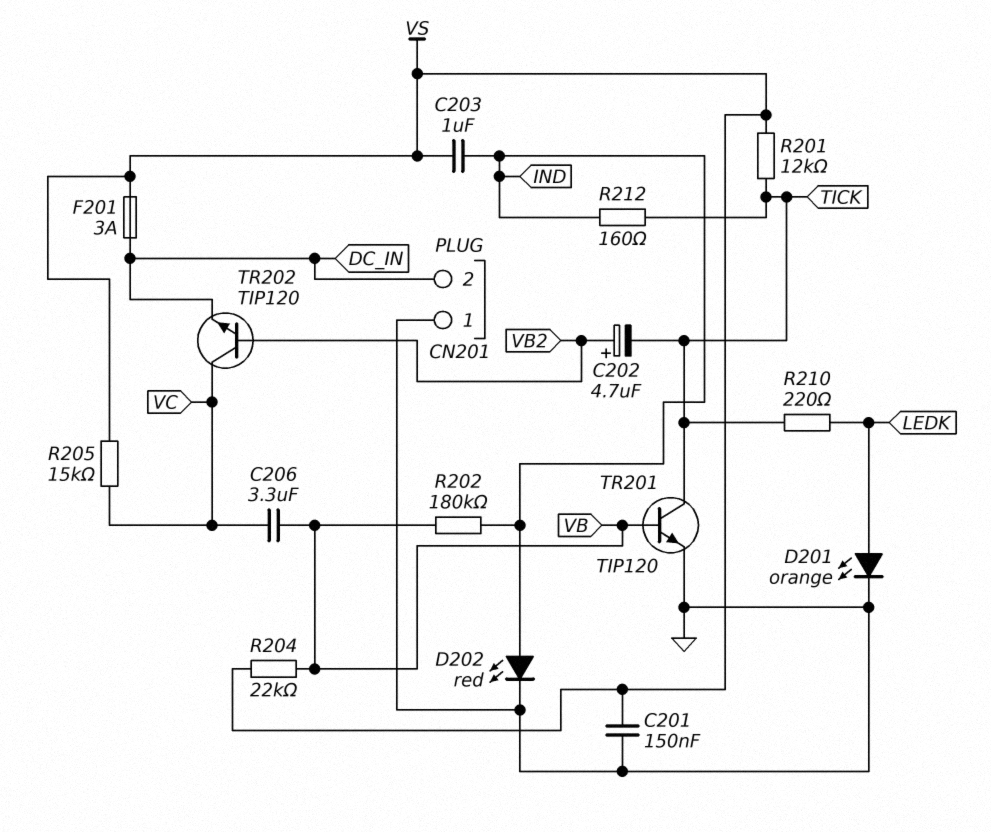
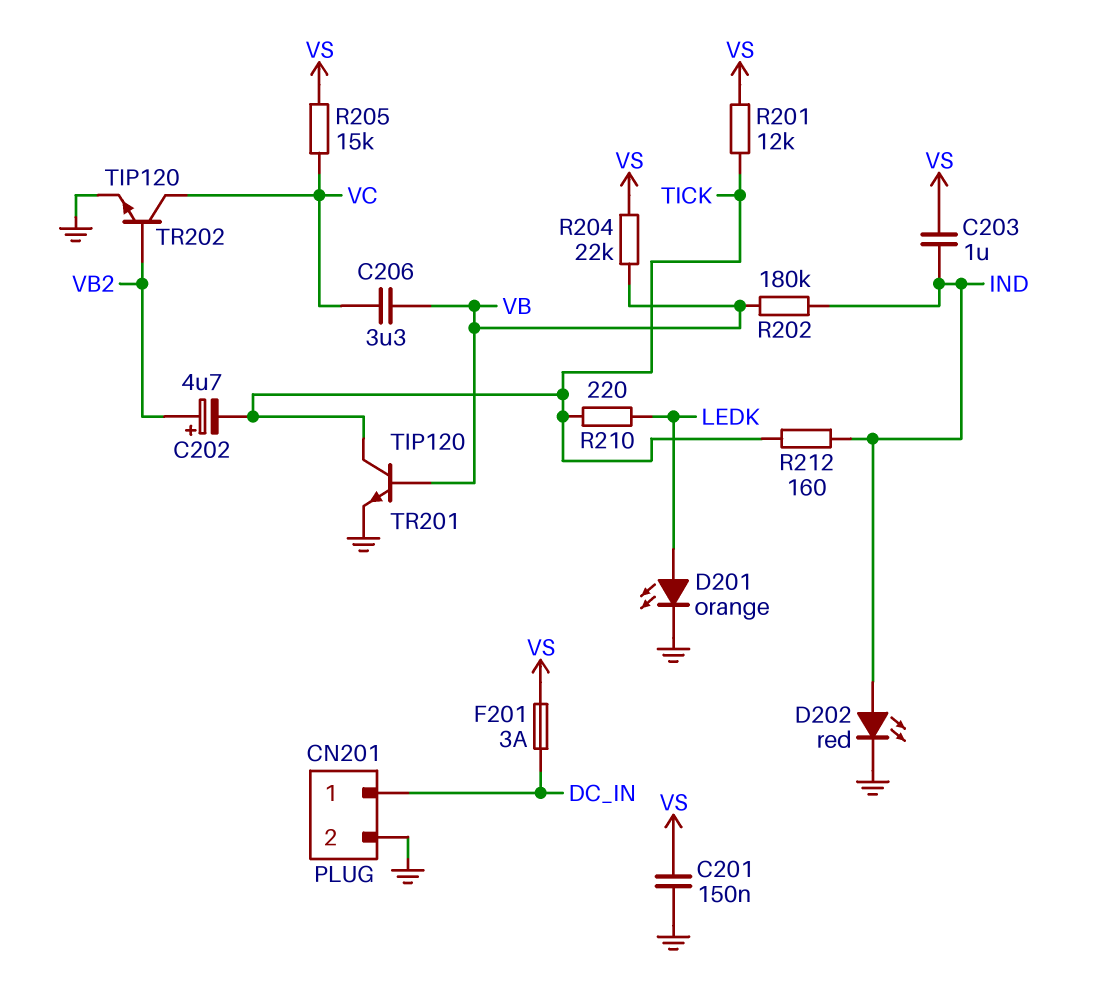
CN201 pin 1: GND -> DC_IN
CN201 pin 2: DC_IN -> GND
TR202: NPN TIP120 (B VB2, C VC, E DC_IN) -> NPN TIP120 (B VB2, C VC, E GND)

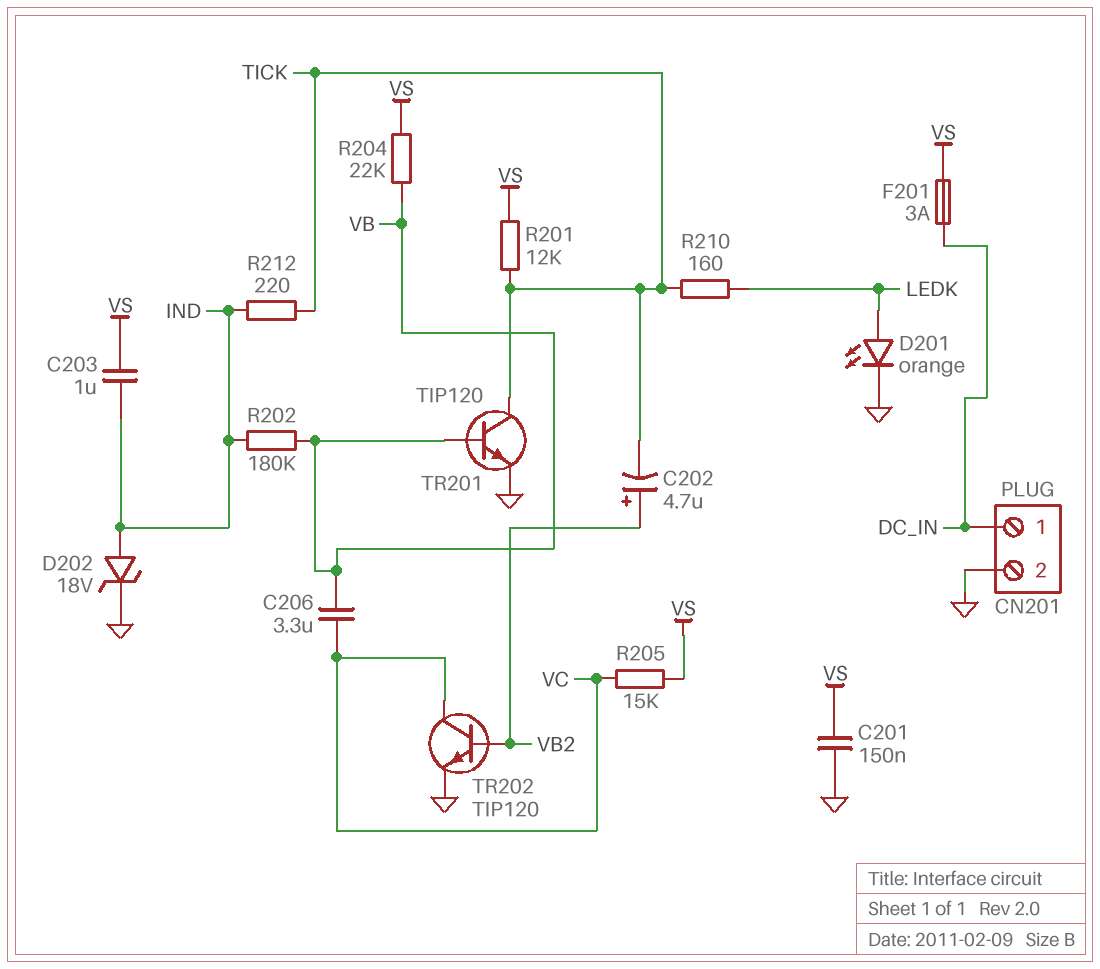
D202: LED red (A IND, K GND) -> zener 18V (A IND, K GND)
R210: 220 (LEDK, TICK) -> 160 (LEDK, TICK)
R212: 160 (IND, TICK) -> 220 (IND, TICK)

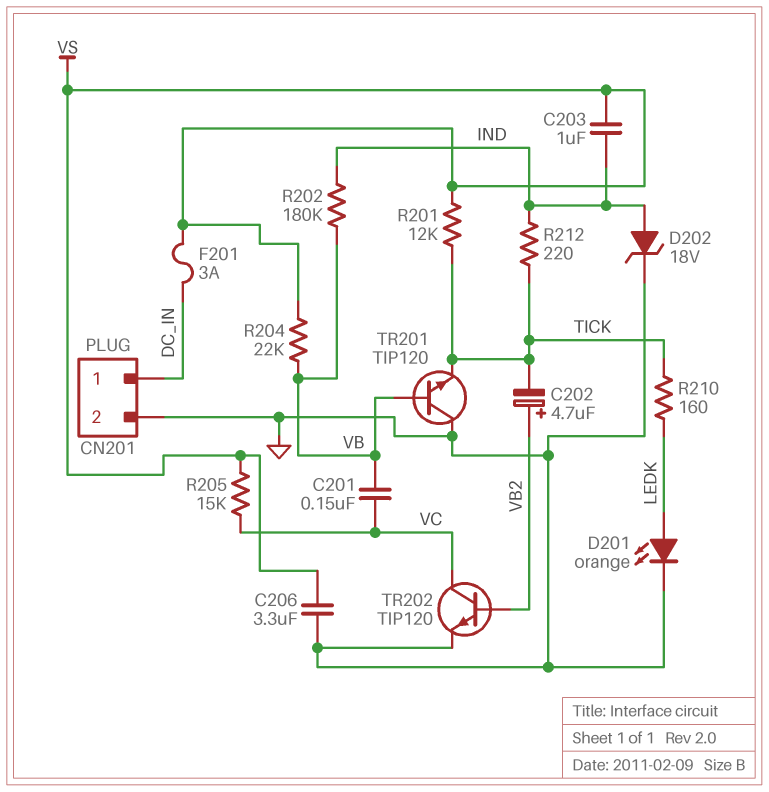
C201: 150nF (GND, VS) -> 150nF (VB, VC)
C206: 3.3uF (VB, VC) -> 3.3uF (GND, VS)
TR201: NPN TIP120 (B VB, C TICK, E GND) -> NPN TIP120 (B VB, C GND, E TICK)

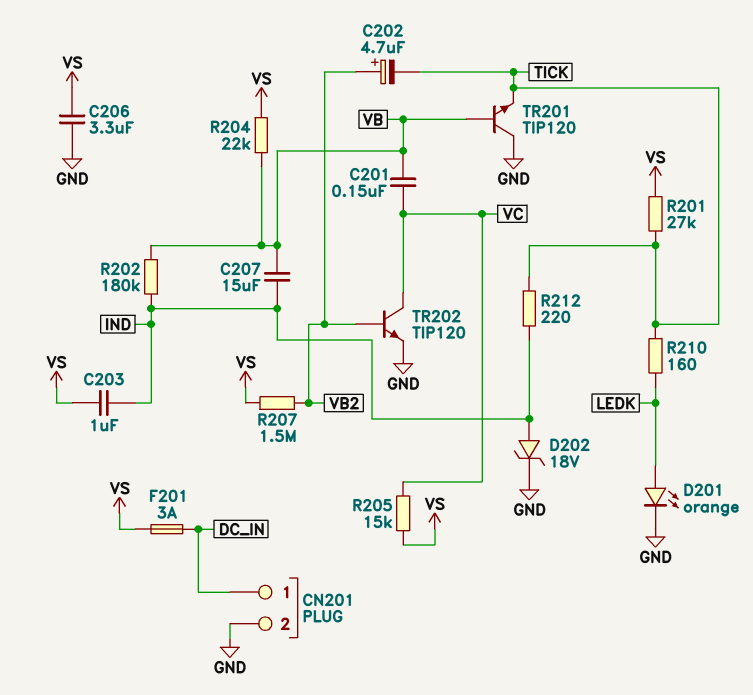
C207: none -> 15uF (IND, VB)
R201: 12k (TICK, VS) -> 27k (TICK, VS)
R207: none -> 1.5M (VB2, VS)

